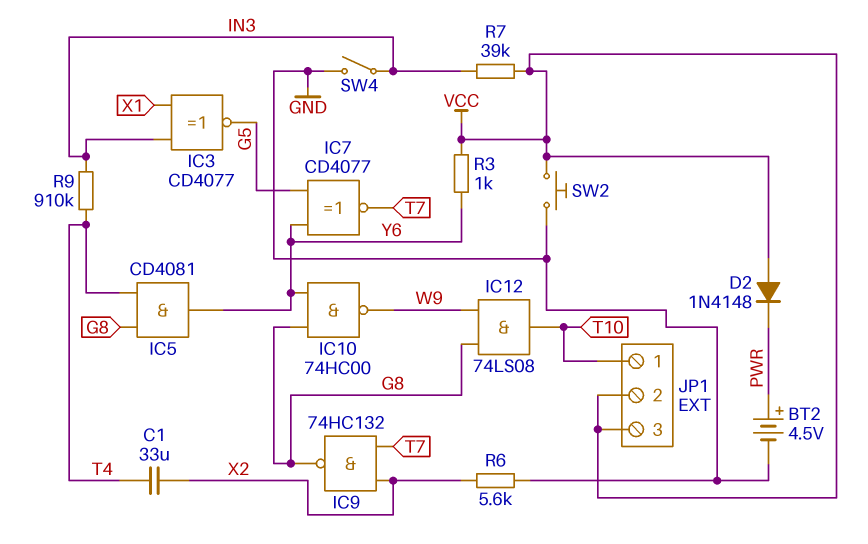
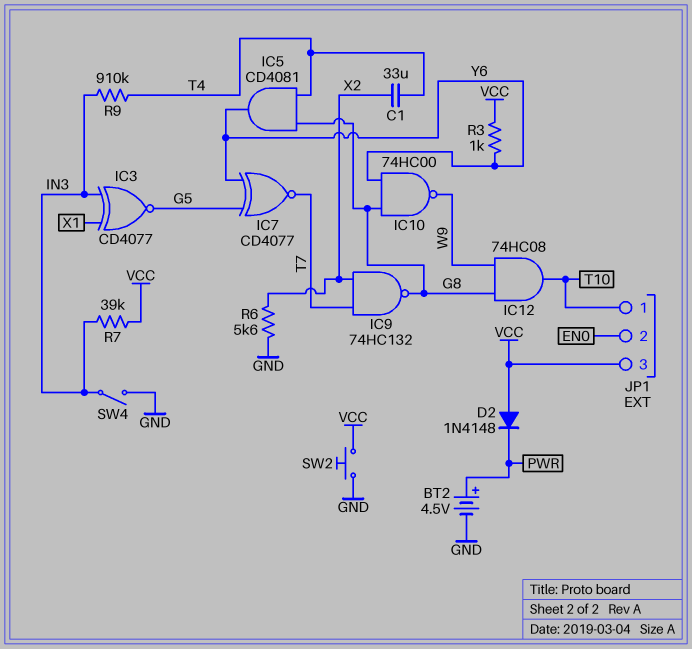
IC12: AND 74LS08 (in G8, in W9, out T10) -> AND 74HC08 (in G8, in W9, out T10)
JP1 pin 2: VCC -> EN0

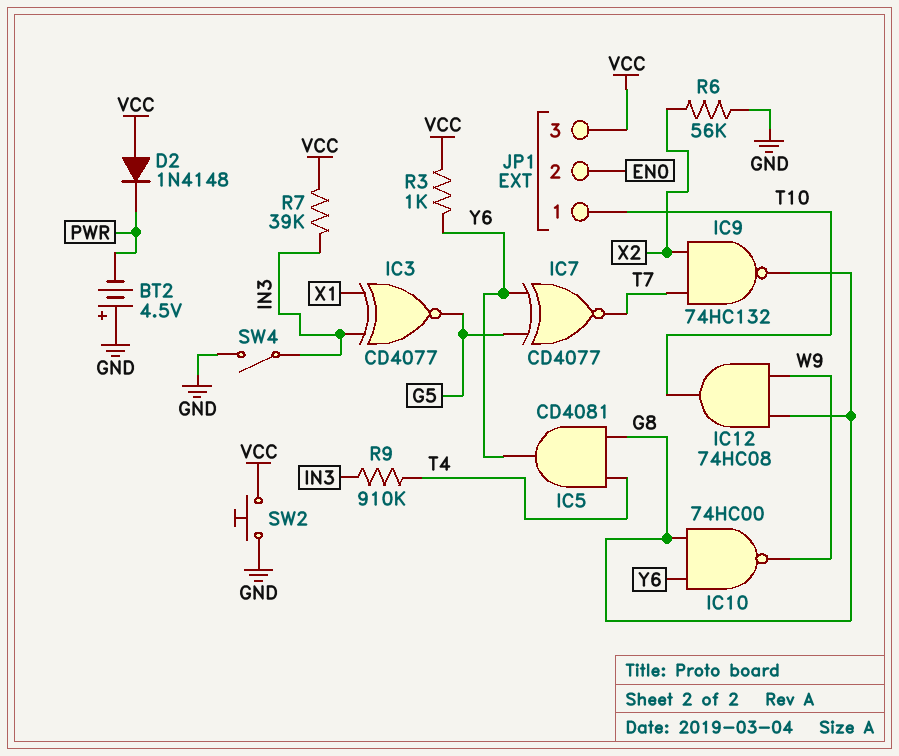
BT2: 4.5V (plus PWR, minus GND) -> 4.5V (plus GND, minus PWR)
C1: 33uF (T4, X2) -> none
R6: 5.6k (GND, X2) -> 56k (GND, X2)

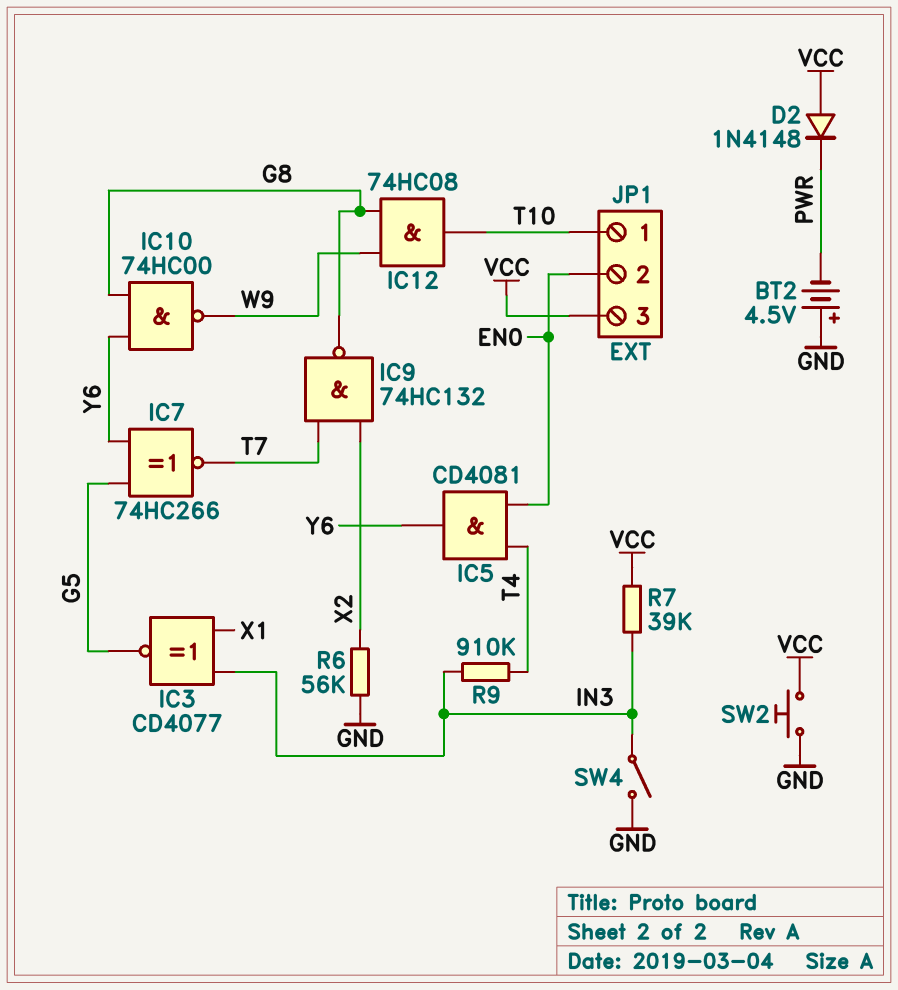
IC5: AND CD4081 (in G8, in T4, out Y6) -> AND CD4081 (in EN0, in T4, out Y6)
IC7: XNOR CD4077 (in G5, in Y6, out T7) -> XNOR 74HC266 (in G5, in Y6, out T7)
R3: 1k (VCC, Y6) -> none

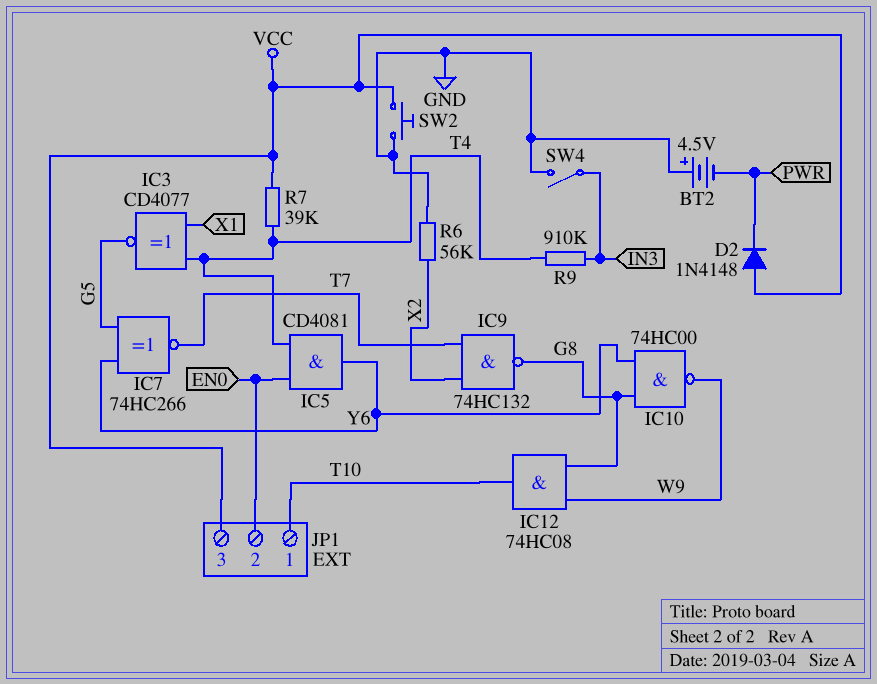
IC3: XNOR CD4077 (in IN3, in X1, out G5) -> XNOR CD4077 (in T4, in X1, out G5)
R7: 39k (IN3, VCC) -> 39k (T4, VCC)

